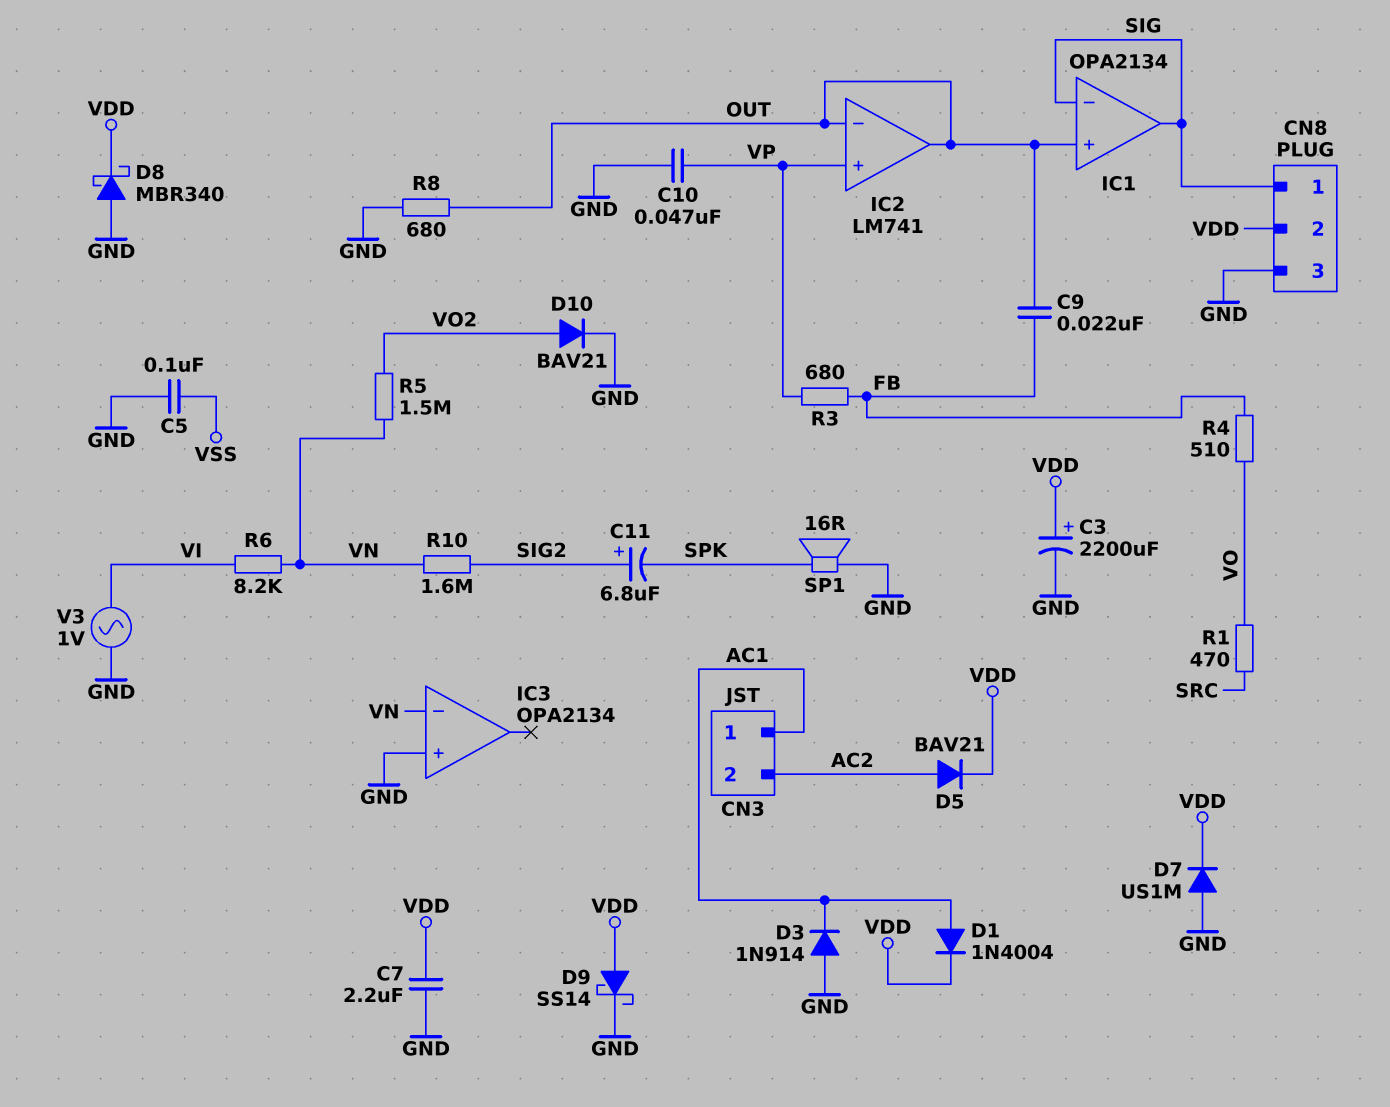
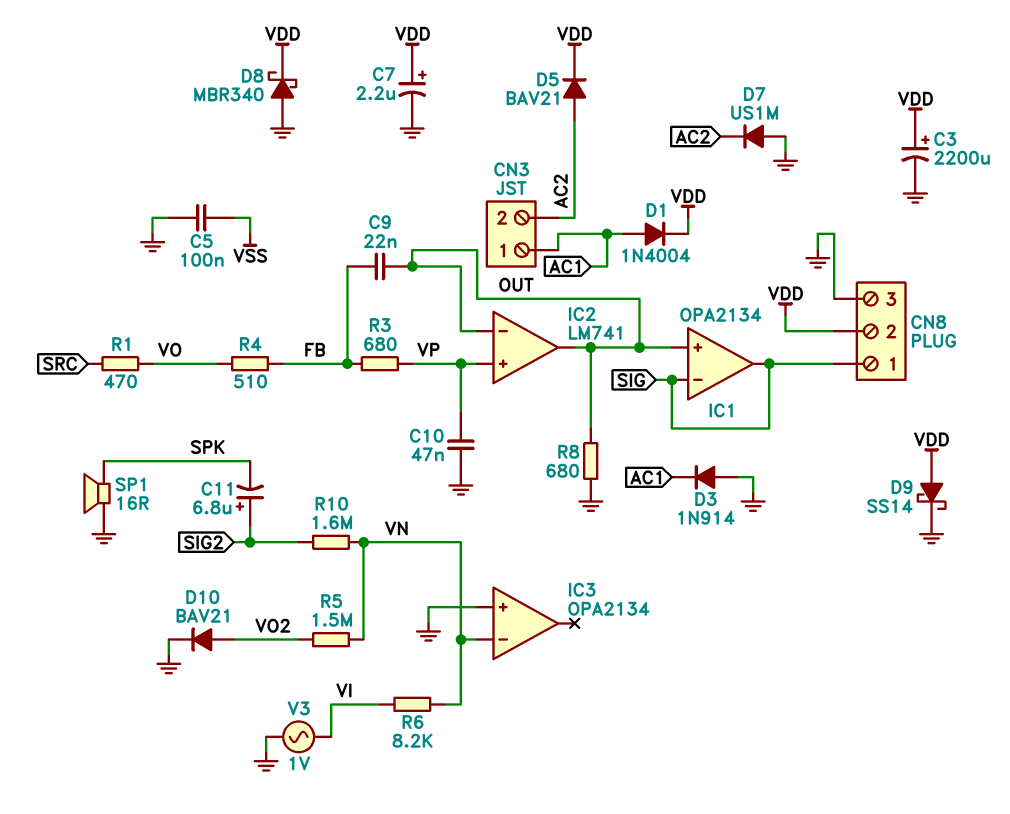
C7: 2.2uF (GND, VDD) -> 2.2uF (plus VDD, minus GND)
D7: diode US1M (A GND, K VDD) -> diode US1M (A GND, K AC2)

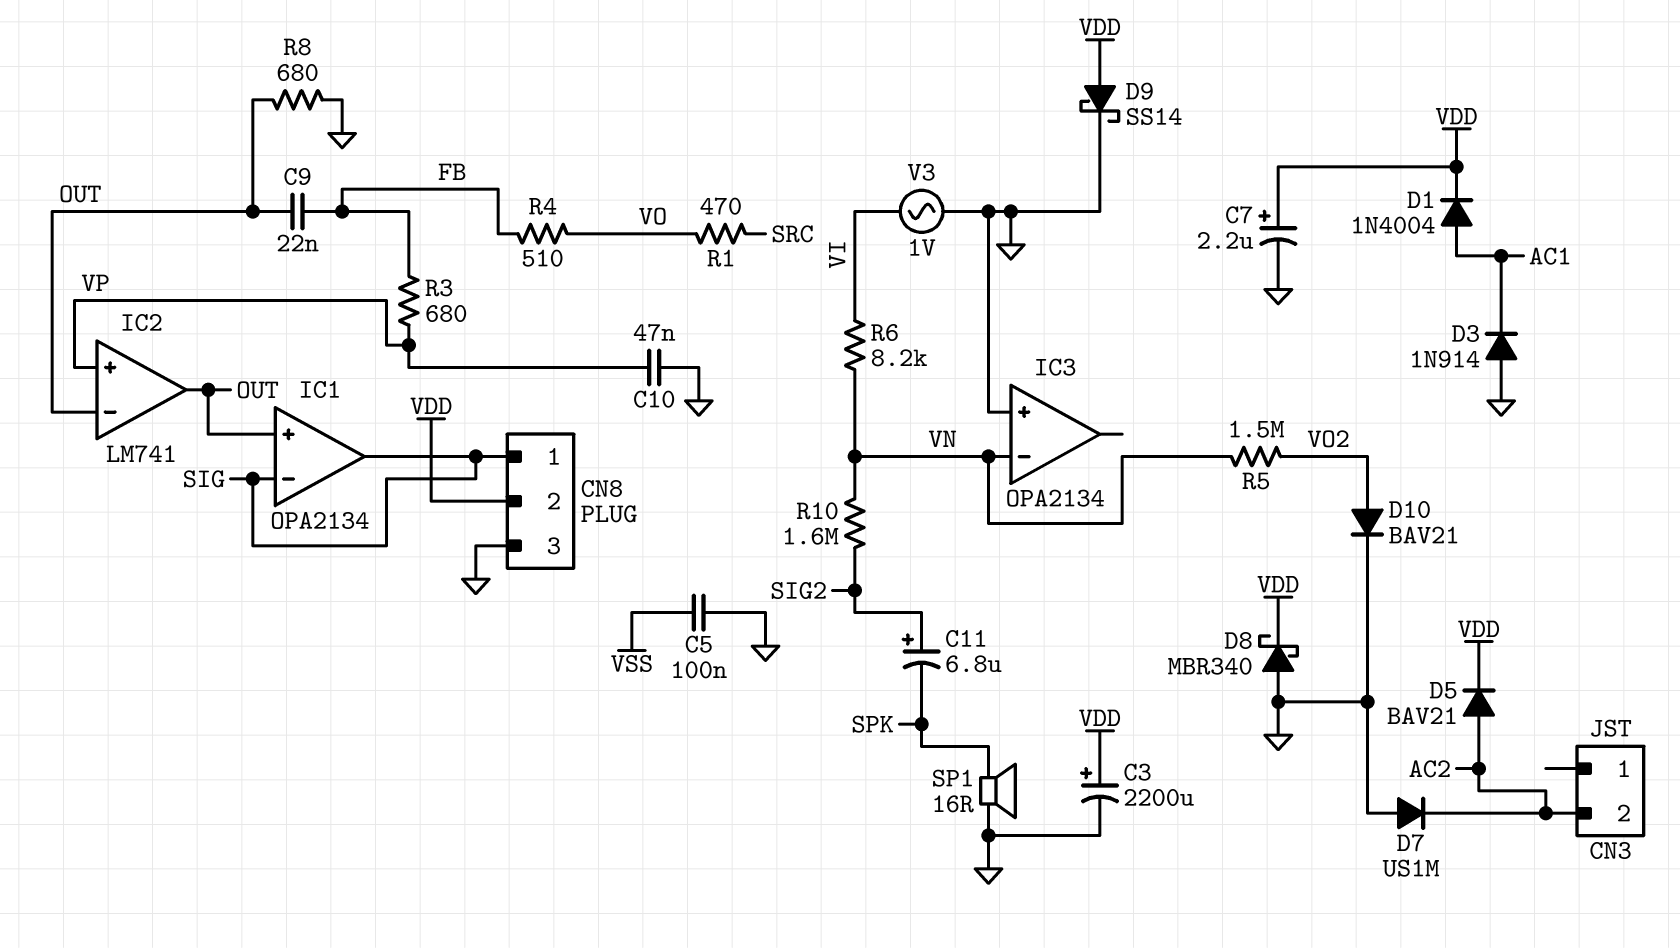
CN3 pin 1: AC1 -> none

